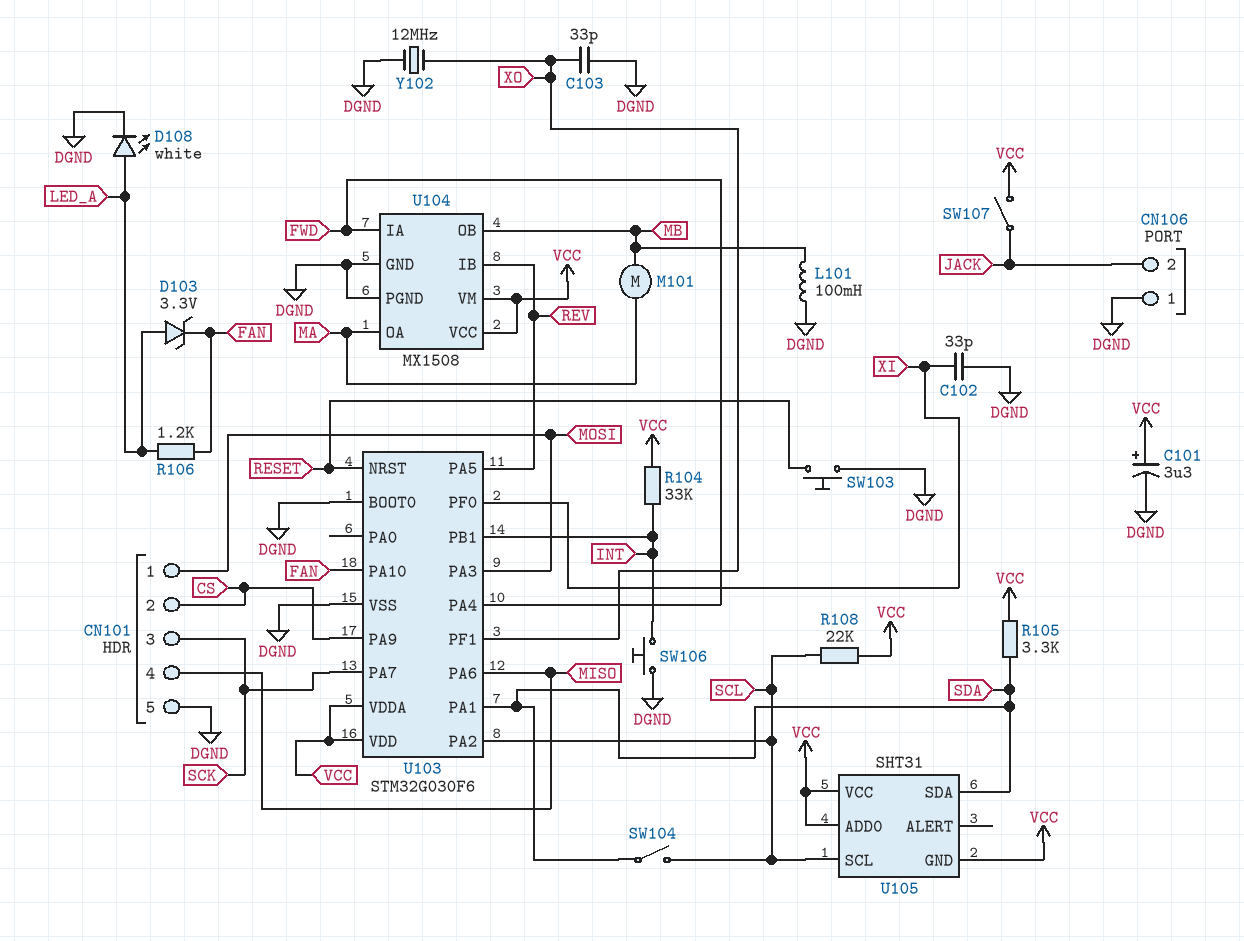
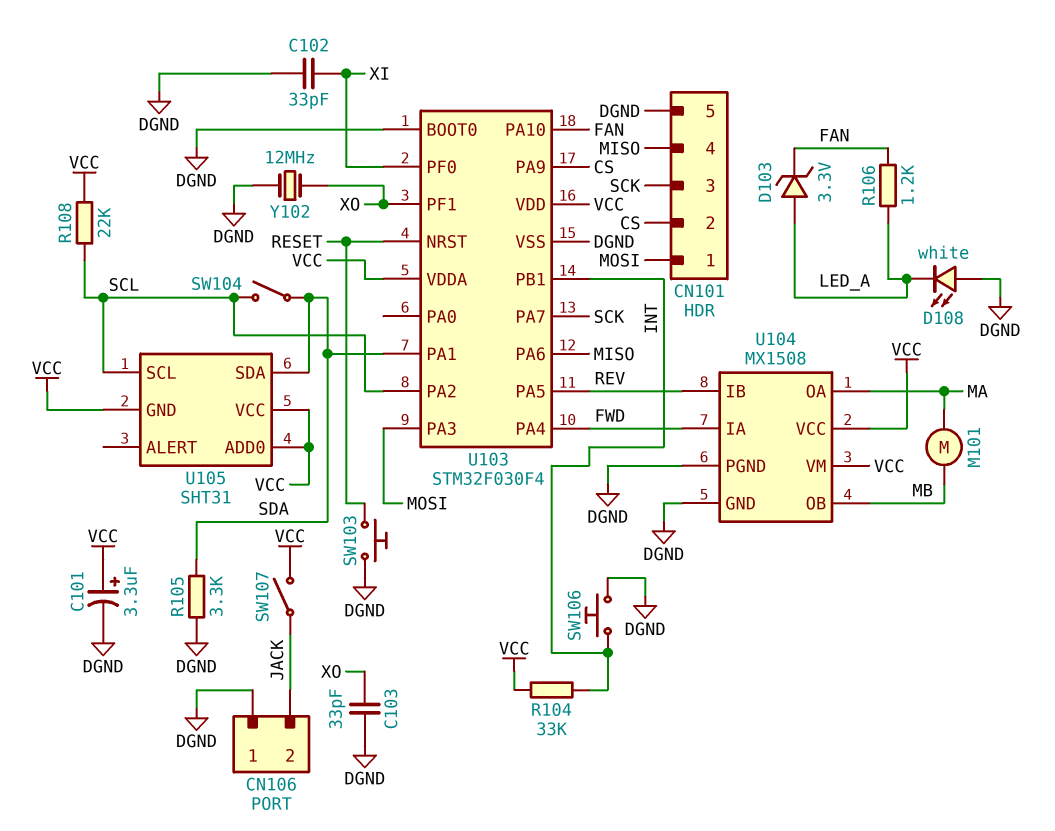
D108: LED white (A LED_A, K DGND) -> LED white (A DGND, K LED_A)
L101: 100mH (DGND, MB) -> none
R105: 3.3k (SDA, VCC) -> 3.3k (DGND, SDA)
U103: STM32G030F6 -> STM32F030F4

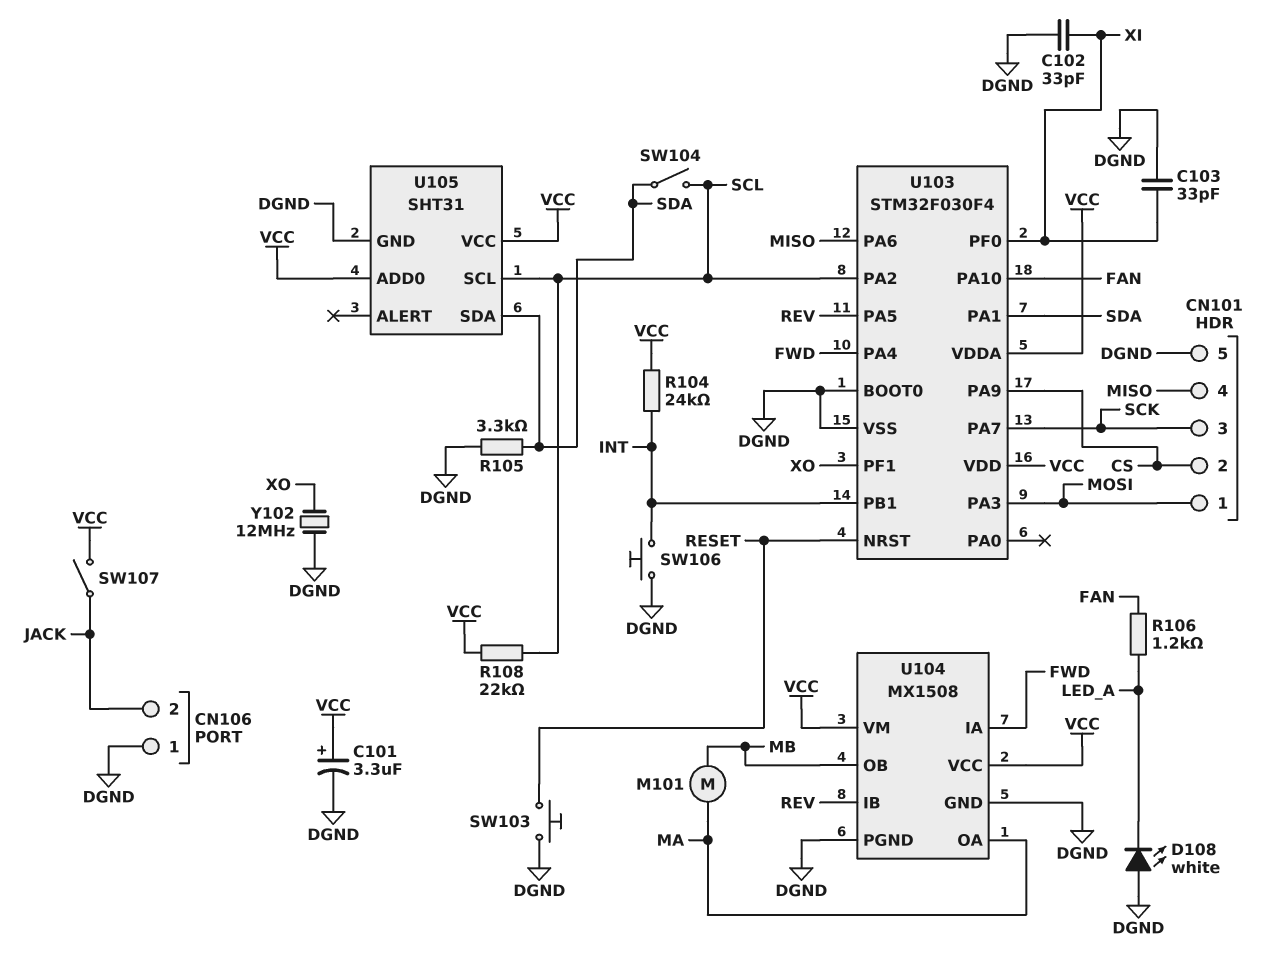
C103: 33pF (DGND, XO) -> 33pF (DGND, XI)
D103: zener 3.3V (A LED_A, K FAN) -> none
R104: 33k (INT, VCC) -> 24k (INT, VCC)
U105 pin GND: VCC -> DGND

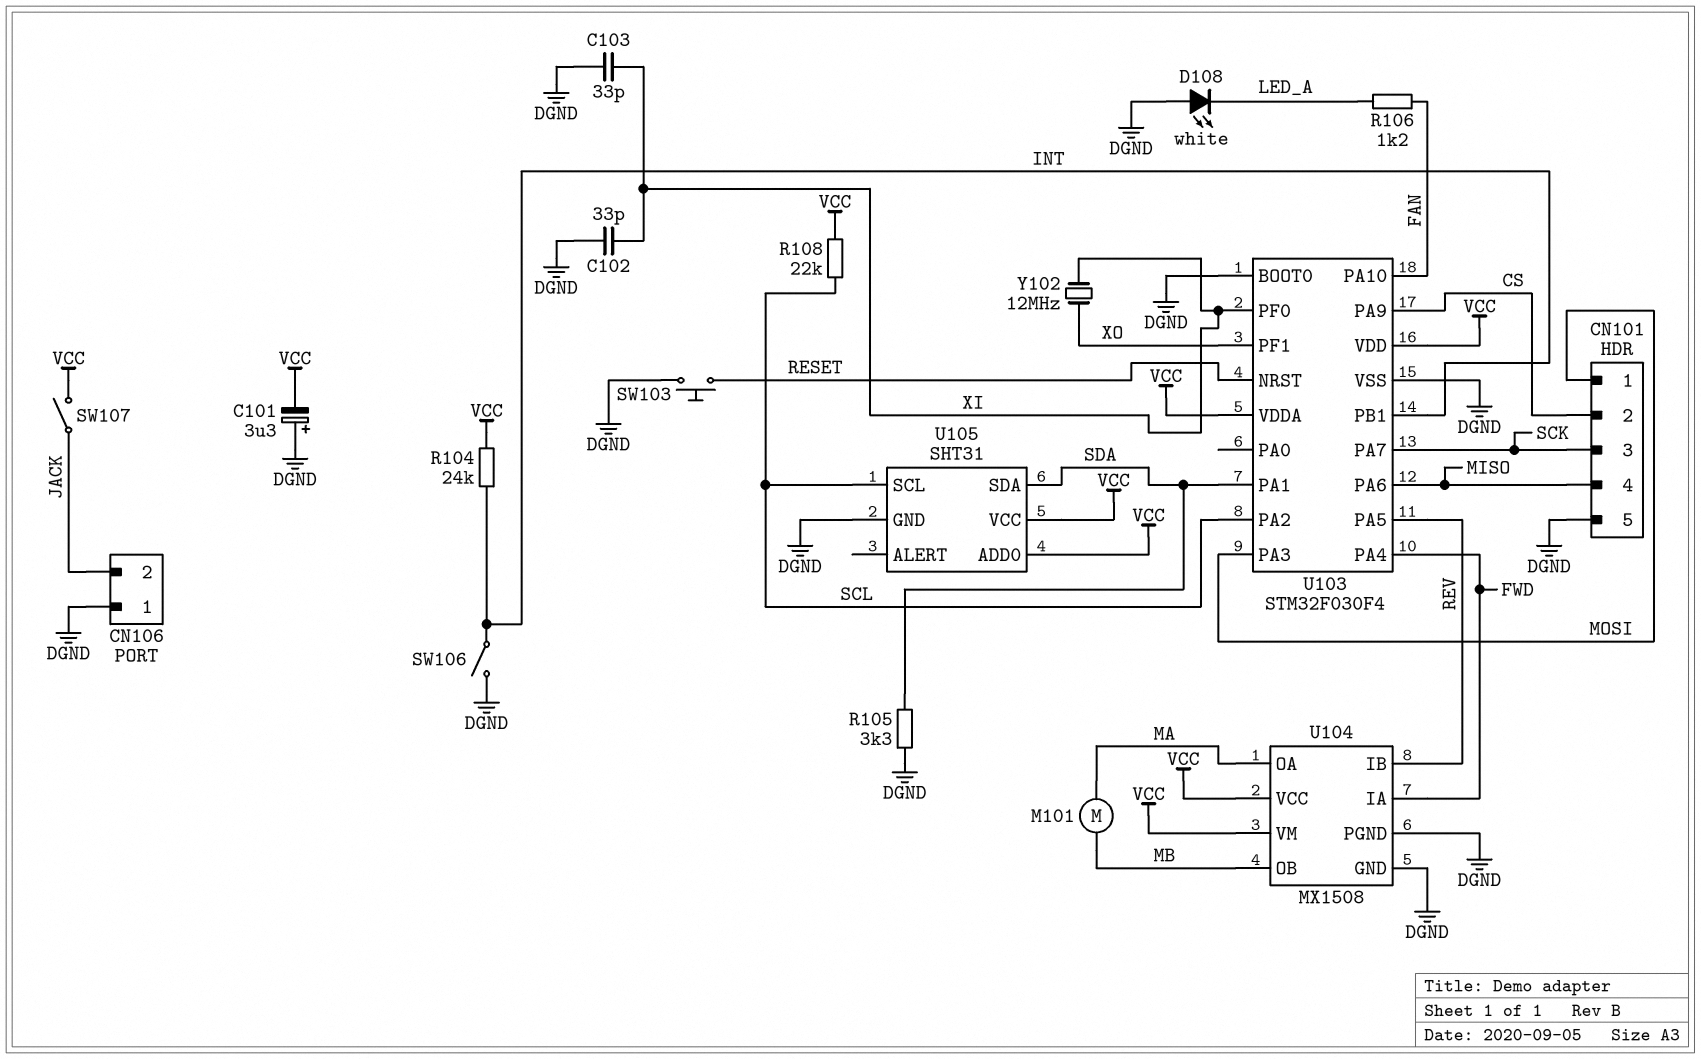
C101: 3.3uF (plus VCC, minus DGND) -> 3.3uF (plus DGND, minus VCC)
SW104: switch (SCL, SDA) -> none
SW106: button (DGND, INT) -> switch (DGND, INT)
Y102: 12MHz (DGND, XO) -> 12MHz (XI, XO)

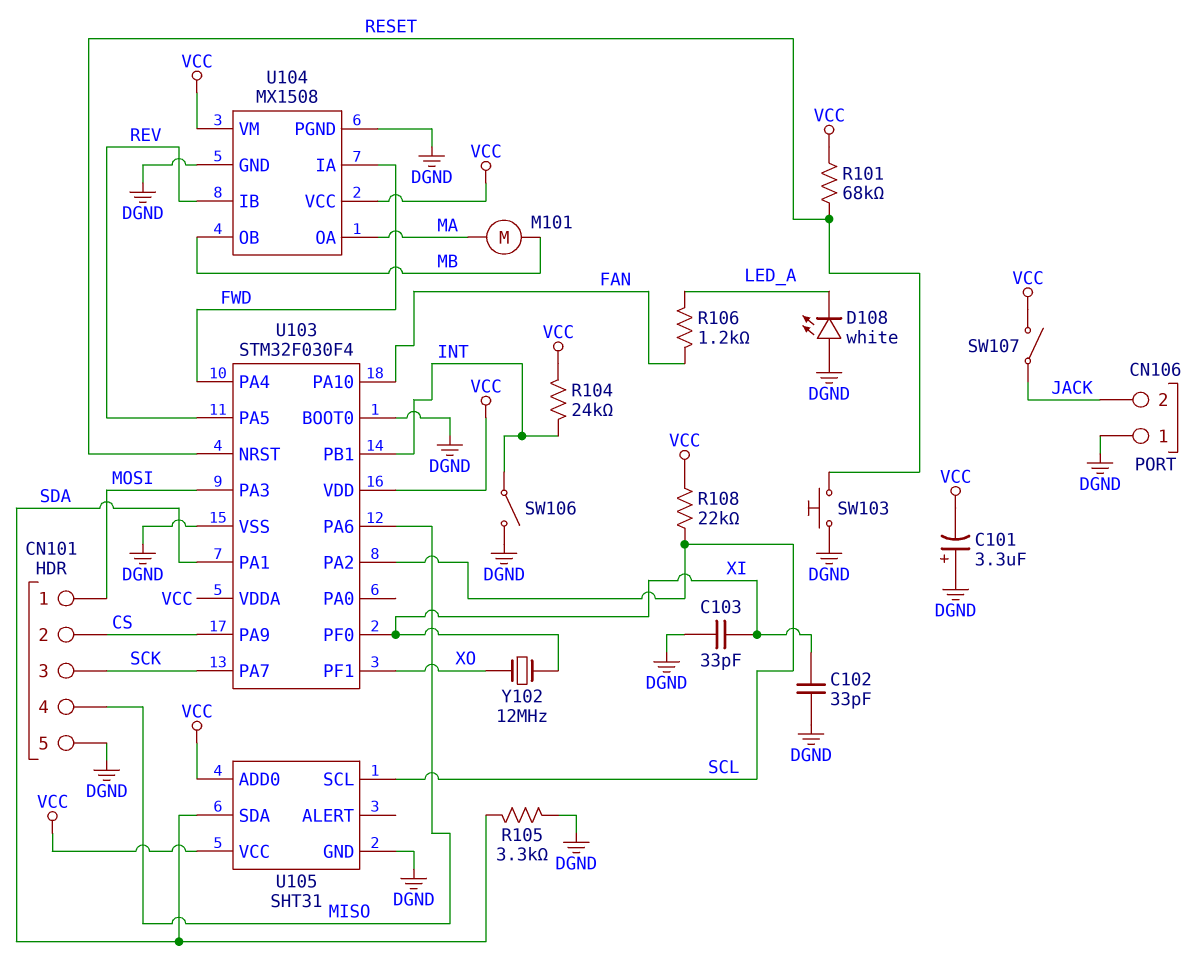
R101: none -> 68k (RESET, VCC)

